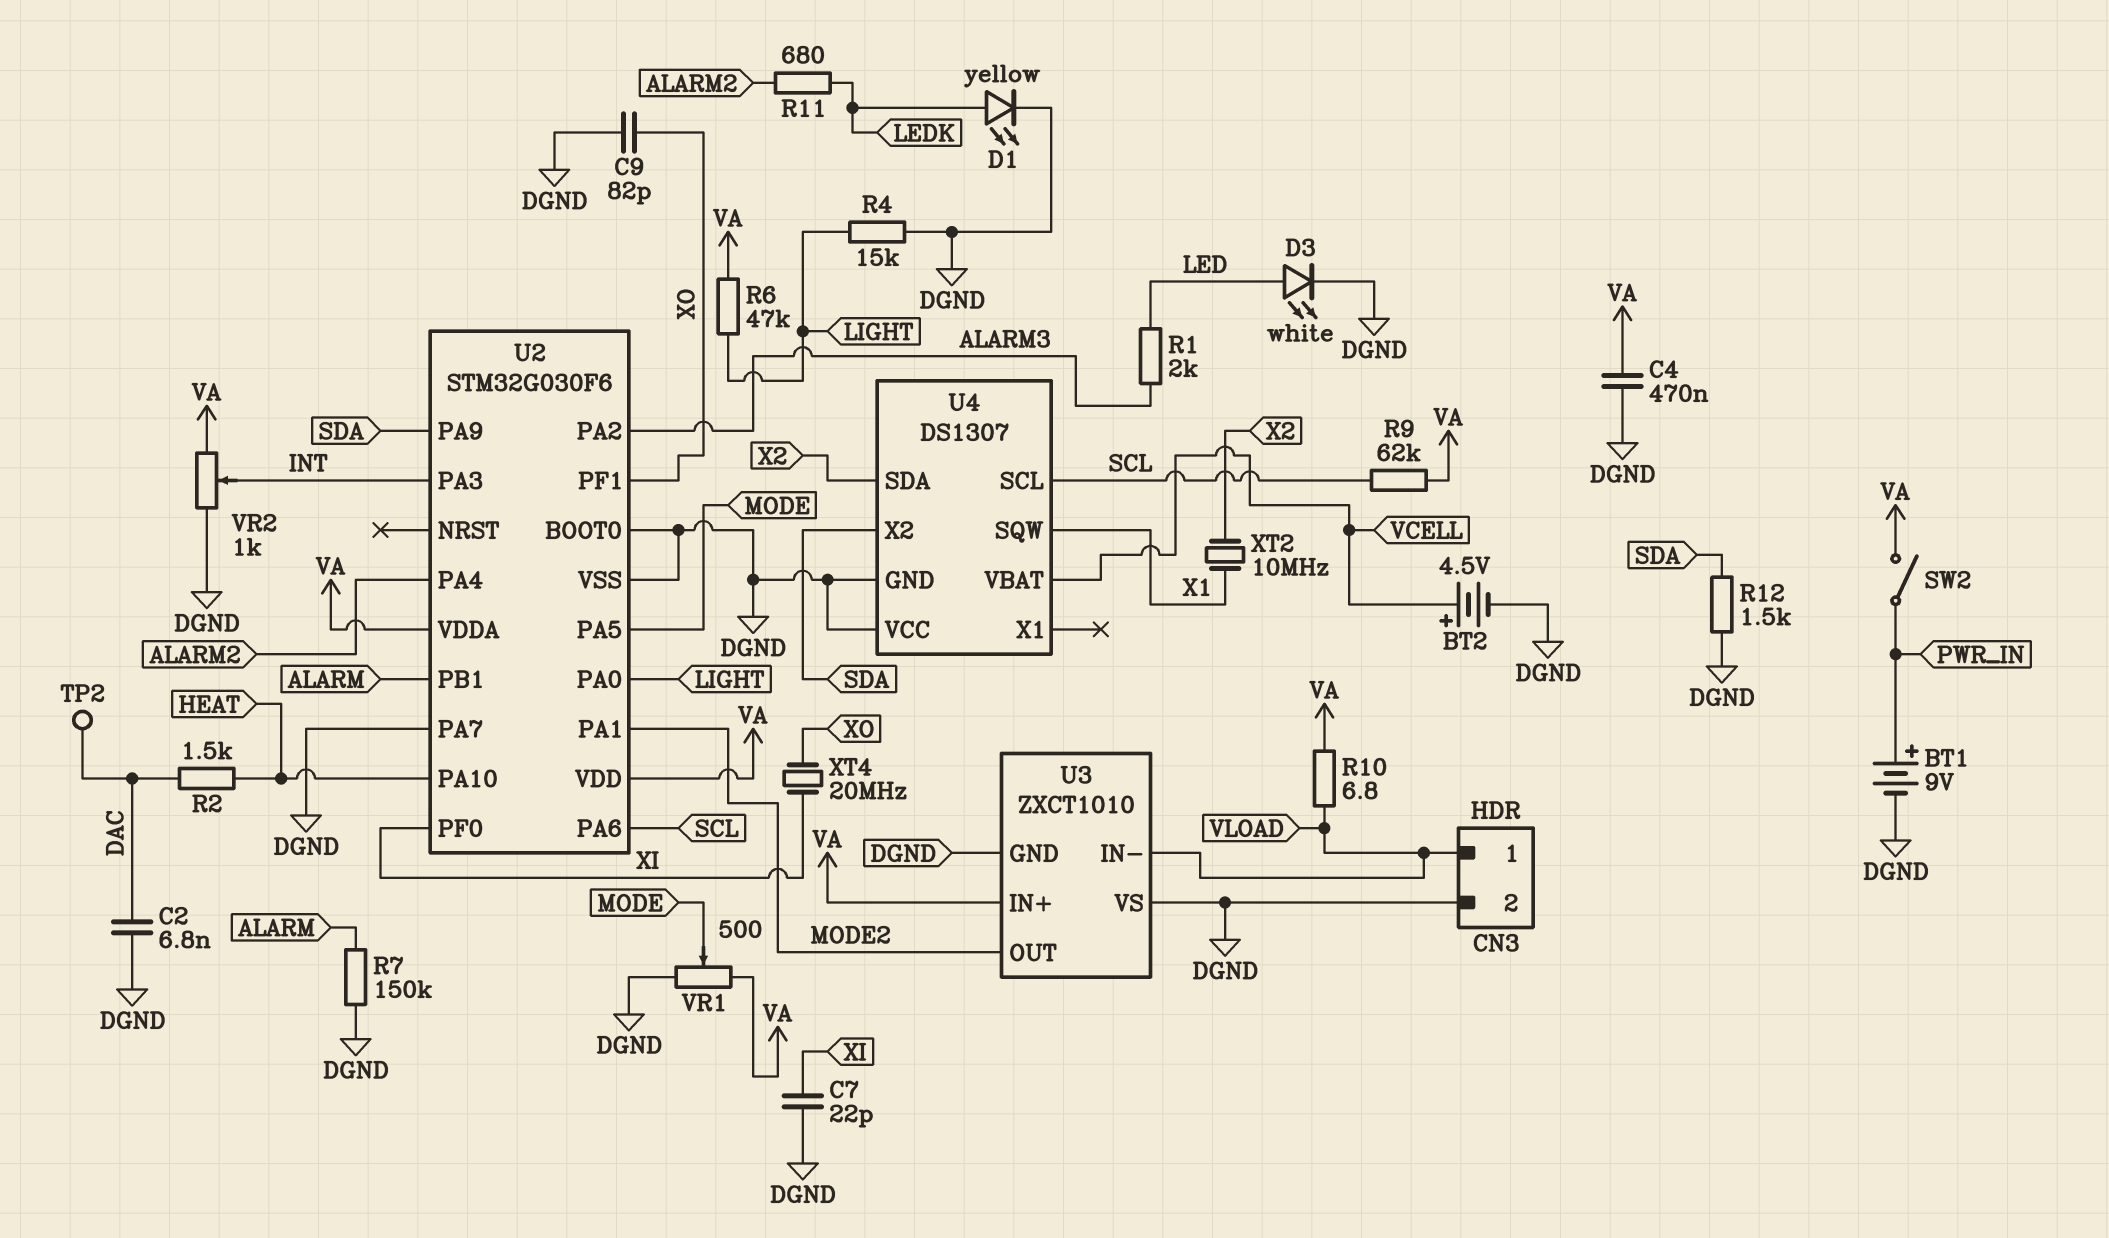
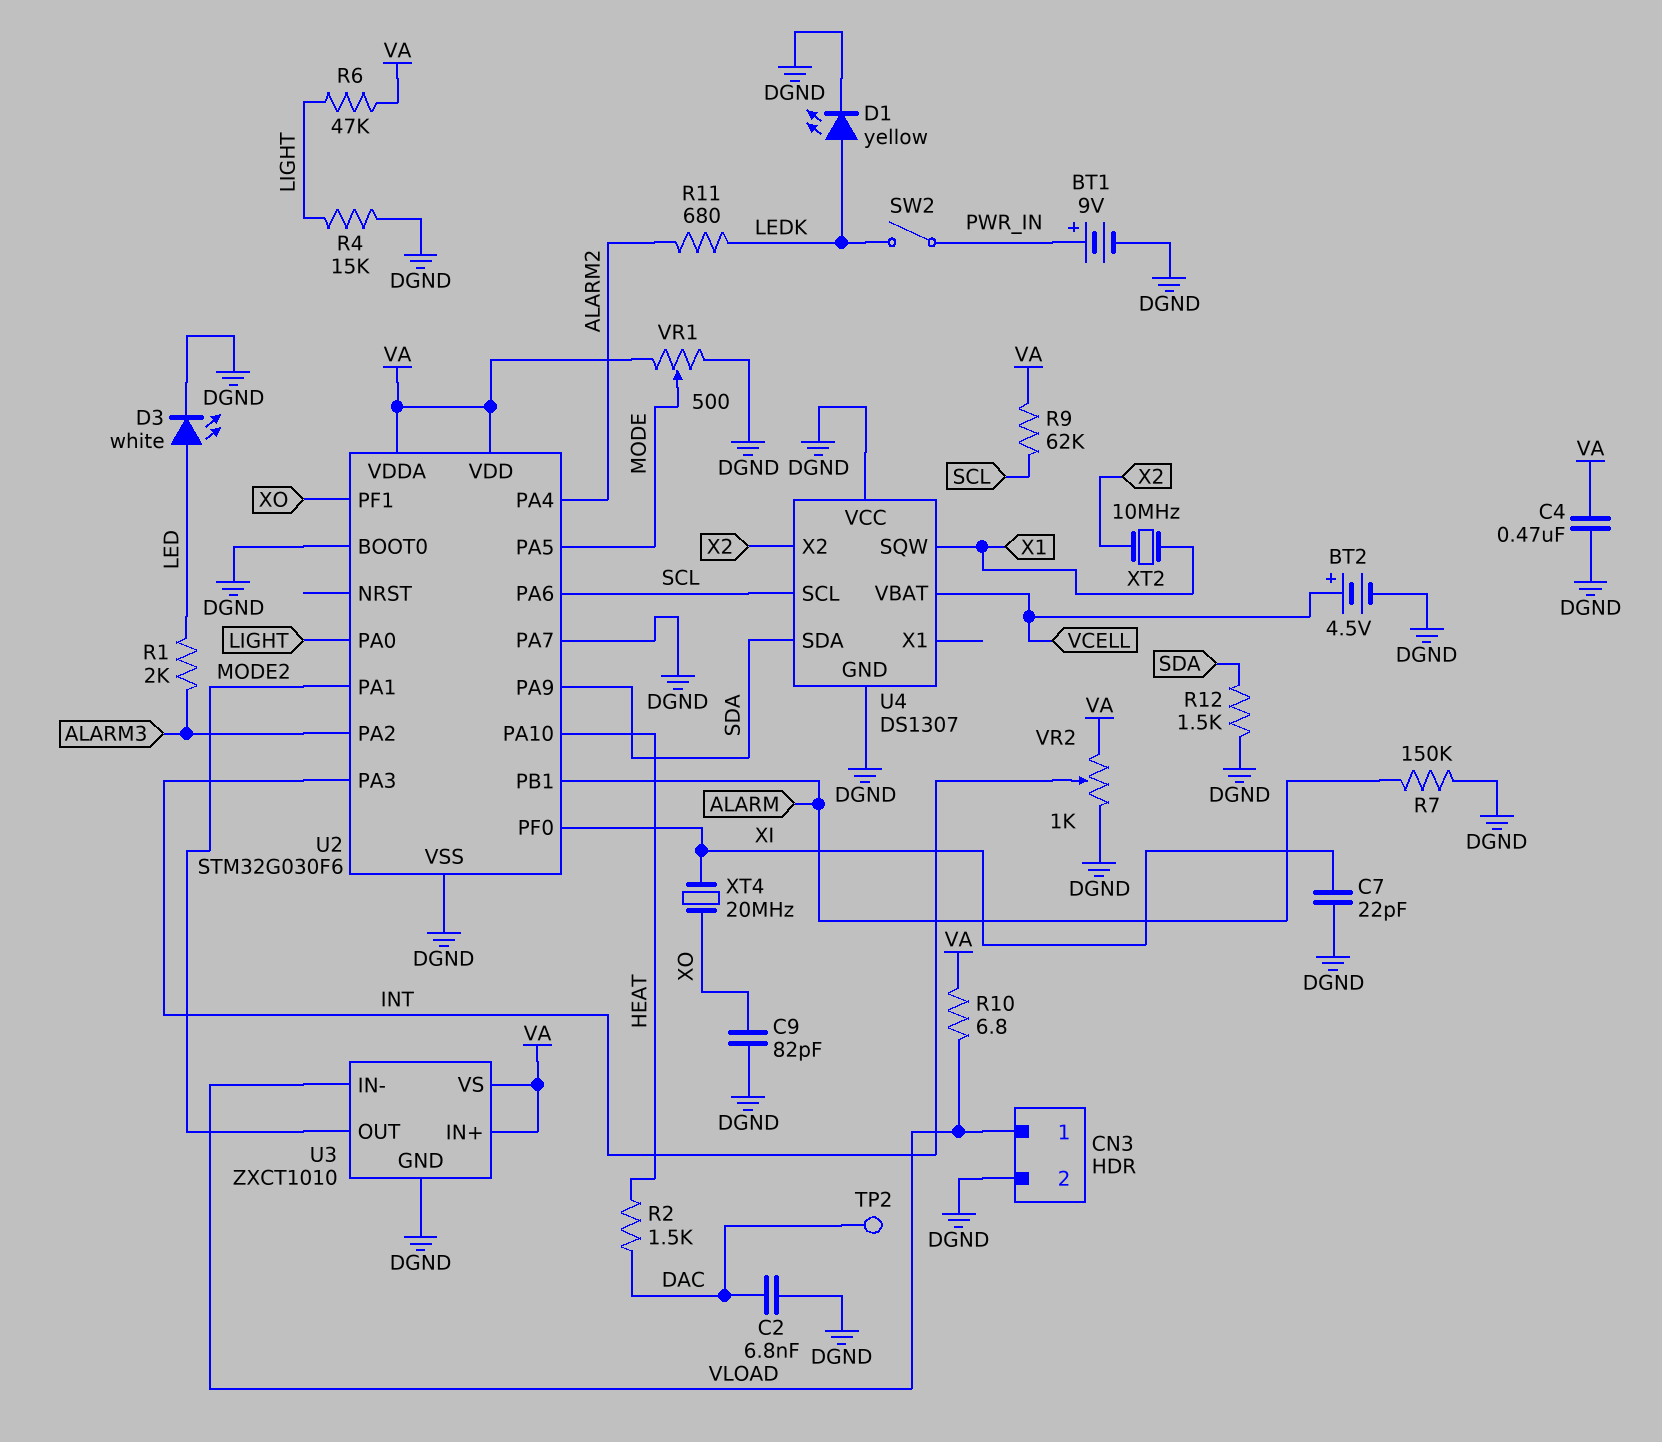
SW2: switch (PWR_IN, VA) -> switch (LEDK, PWR_IN)
U3 pin VS: DGND -> VA
U4 pin SDA: X2 -> SDA
U4 pin X2: SDA -> X2

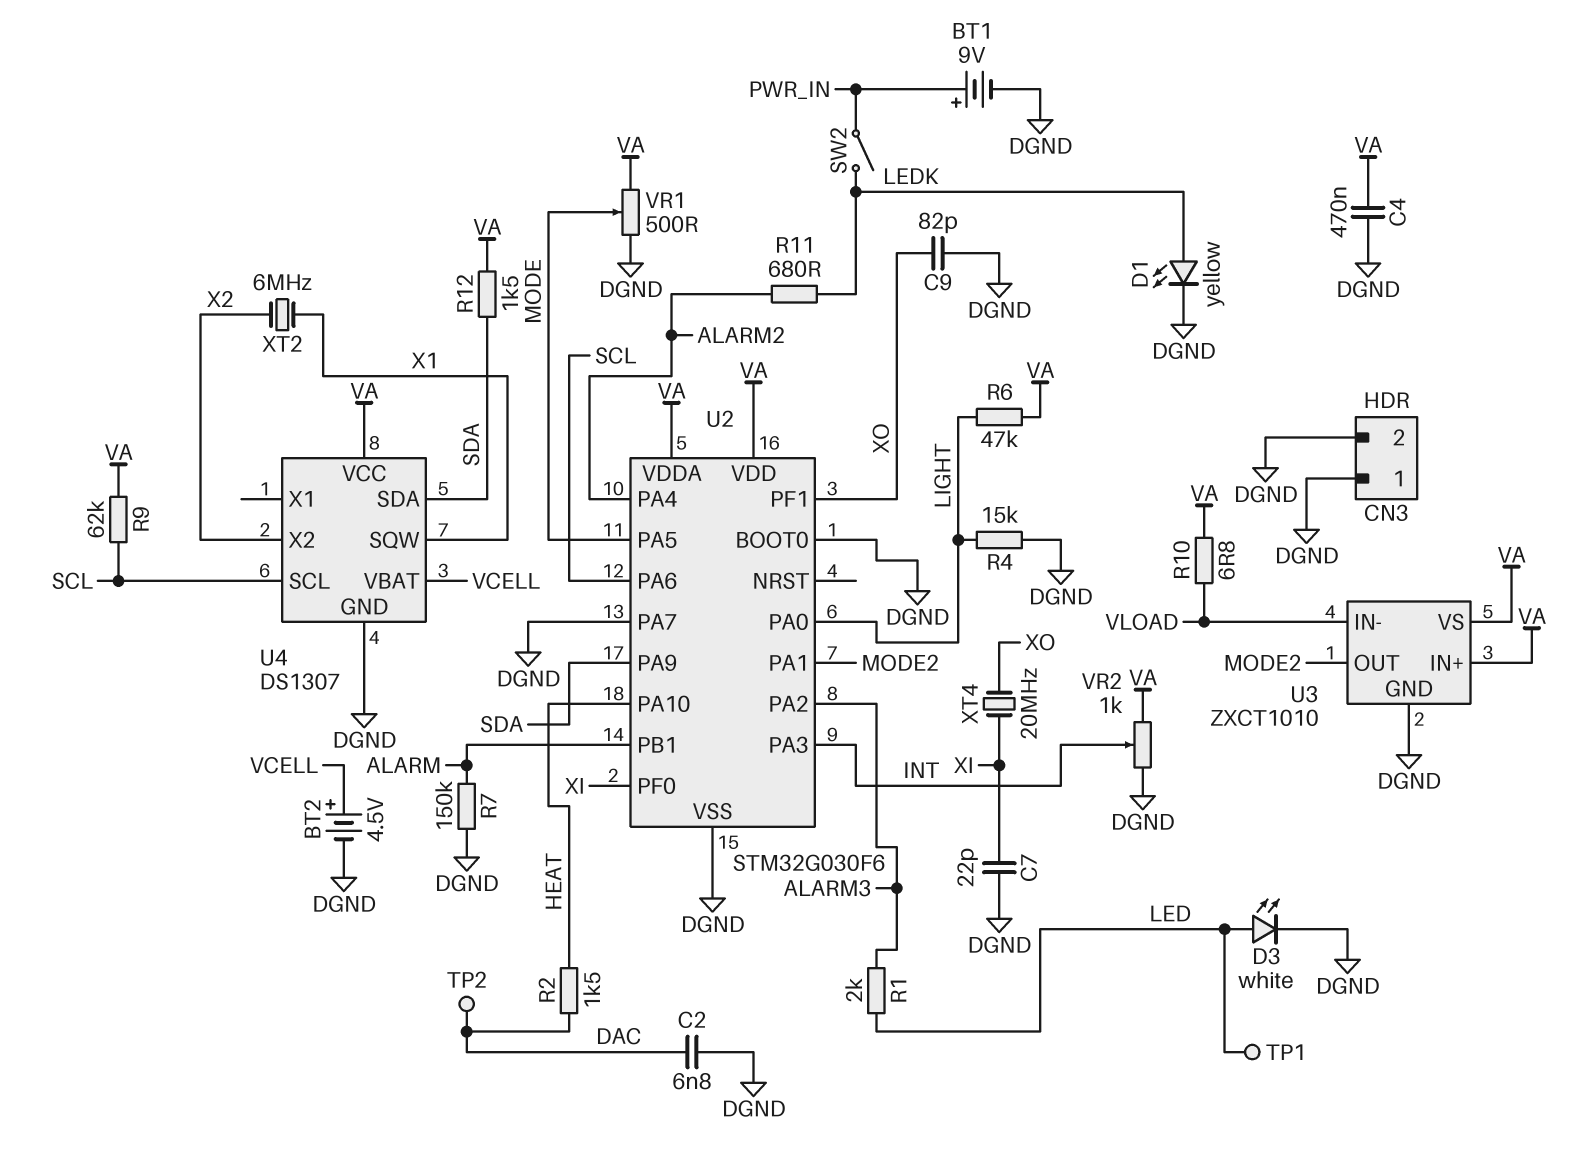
CN3 pin 1: VLOAD -> DGND
R12: 1.5k (DGND, SDA) -> 1.5k (SDA, VA)
TP1: none -> test point (LED)
U4 pin VCC: DGND -> VA
XT2: 10MHz (X1, X2) -> 6MHz (X1, X2)

